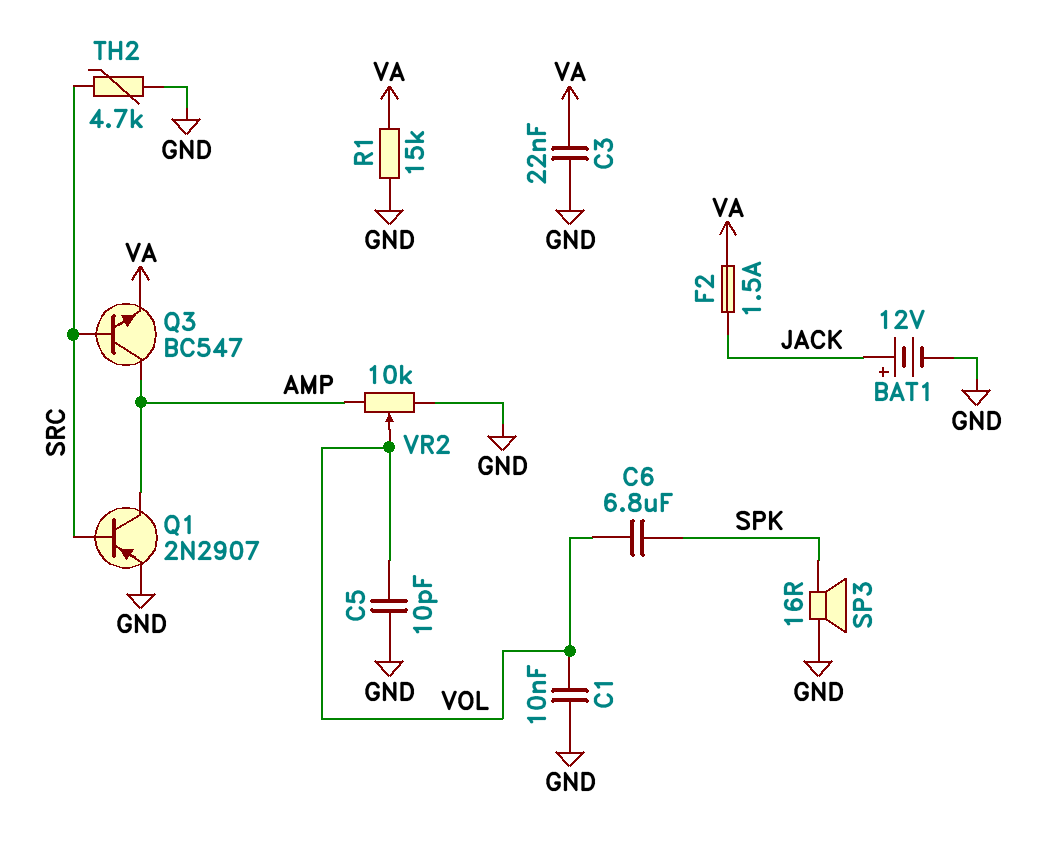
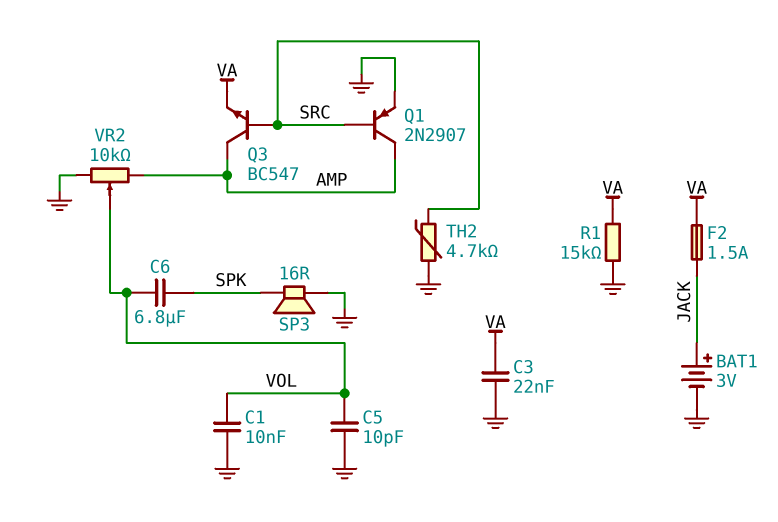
BAT1: 12V (plus JACK, minus GND) -> 3V (plus JACK, minus GND)

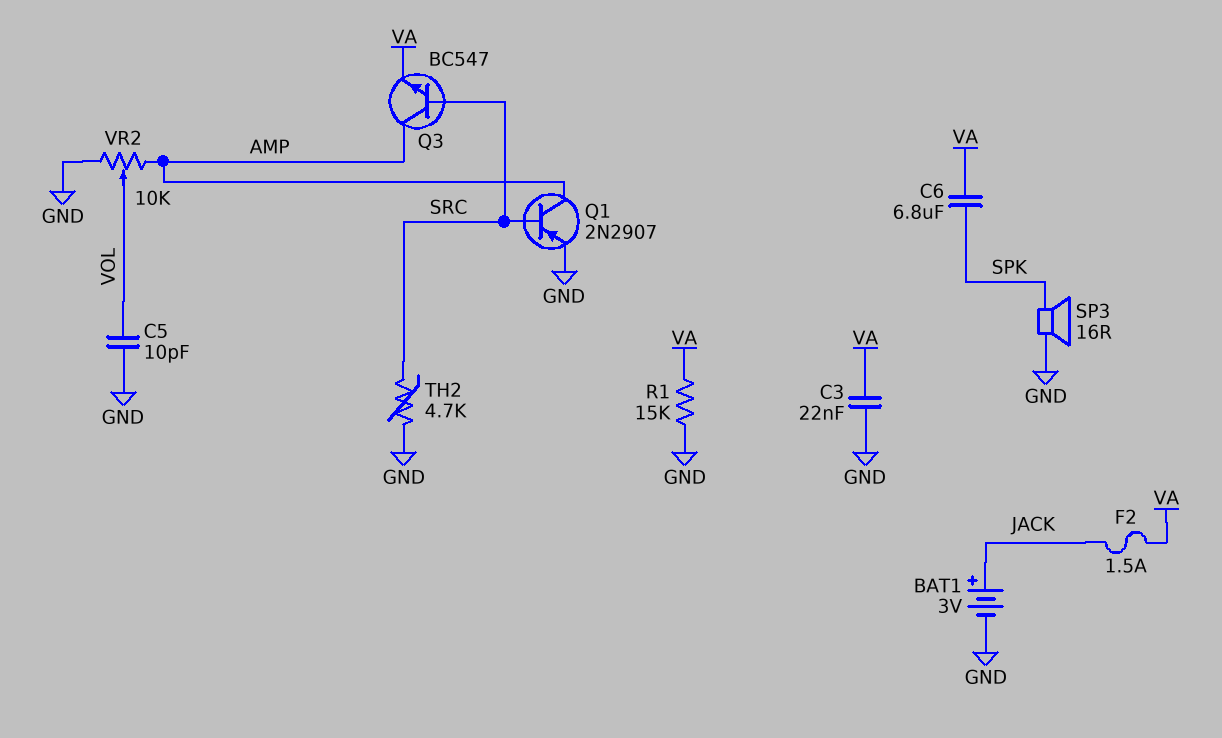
C1: 10nF (GND, VOL) -> none
C6: 6.8uF (SPK, VOL) -> 6.8uF (SPK, VA)

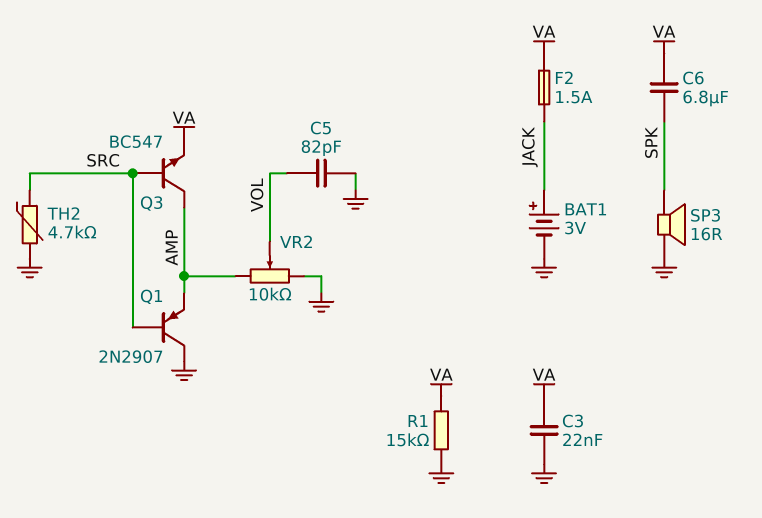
C5: 10pF (GND, VOL) -> 82pF (GND, VOL)
Q1: PNP 2N2907 (B SRC, C AMP, E GND) -> PNP 2N2907 (B SRC, C GND, E AMP)

